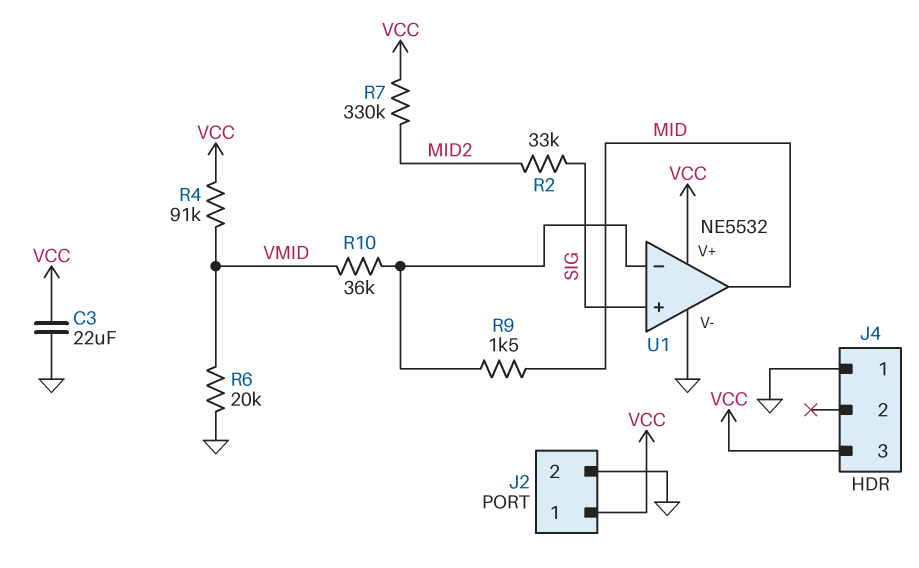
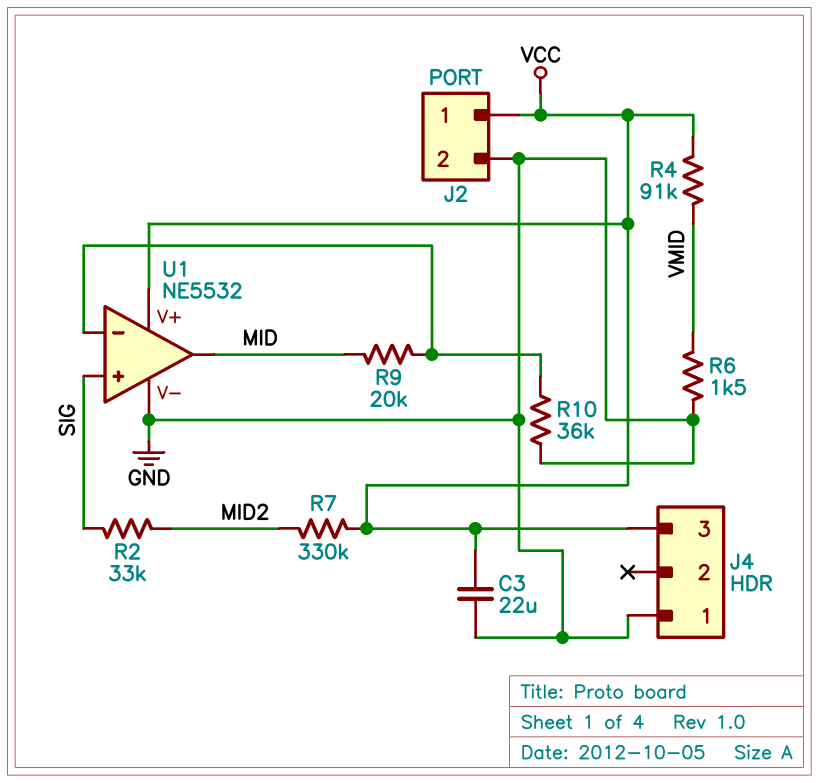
R6: 20k (GND, VMID) -> 1.5k (GND, VMID)
R9: 1.5k (MID, U1/in-) -> 20k (MID, U1/in-)
R10: 36k (U1/in-, VMID) -> 36k (GND, U1/in-)

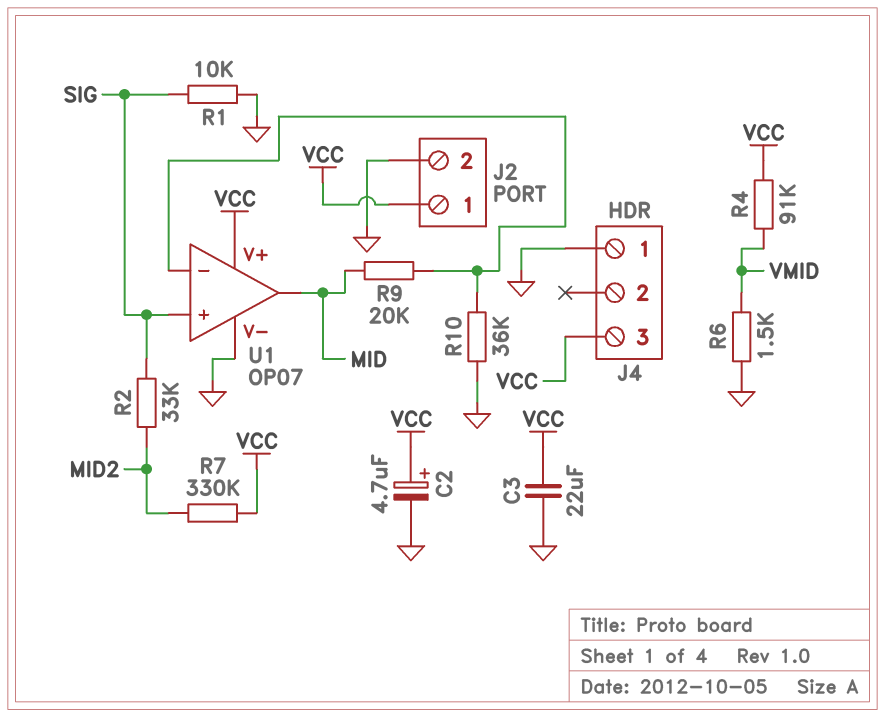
C2: none -> 4.7uF (plus VCC, minus GND)
R1: none -> 10k (GND, SIG)
U1: NE5532 -> OP07

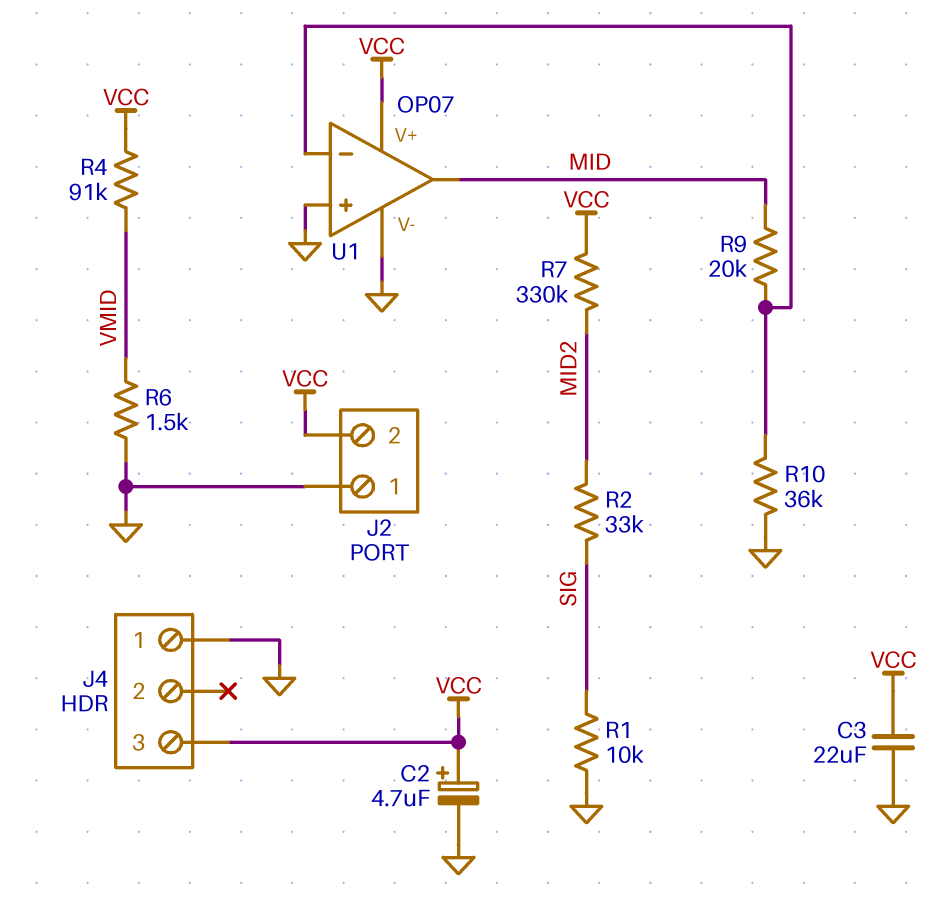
J2 pin 1: VCC -> GND
J2 pin 2: GND -> VCC
U1 pin in+: SIG -> GND

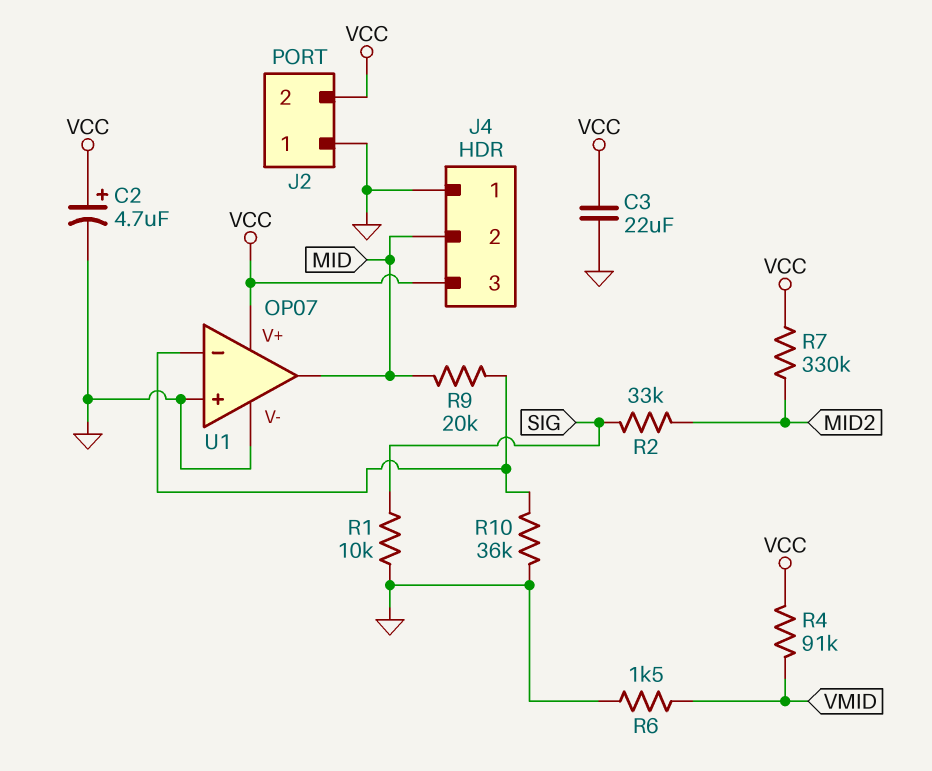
J4 pin 2: none -> MID

